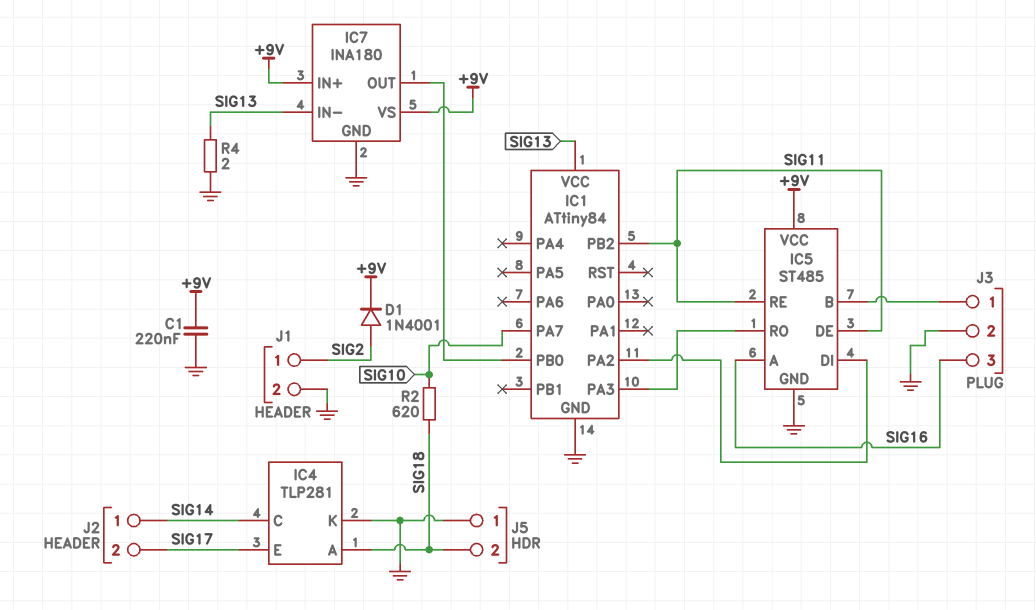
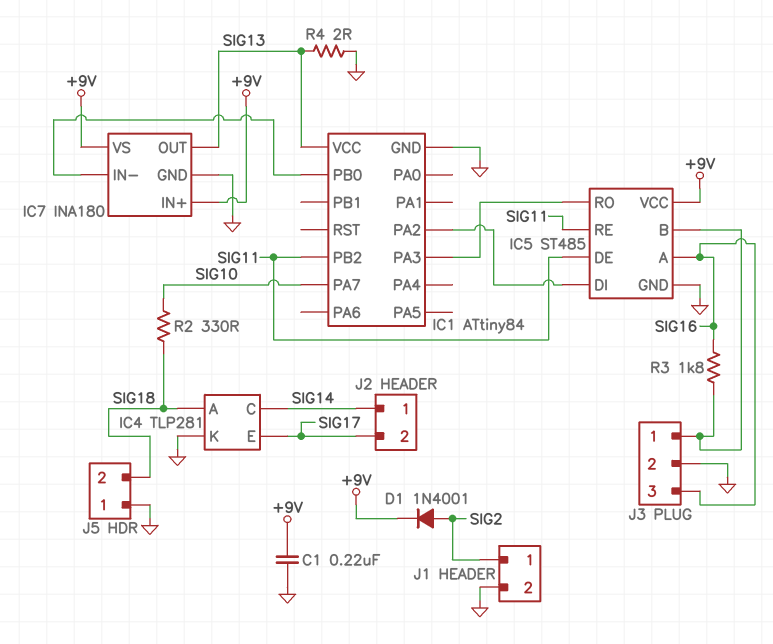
IC7 pin IN-: SIG13 -> IC1/PB0
IC7 pin OUT: IC1/PB0 -> SIG13
R2: 620 (SIG10, SIG18) -> 330 (SIG10, SIG18)
R3: none -> 1.8k (IC5/B, SIG16)

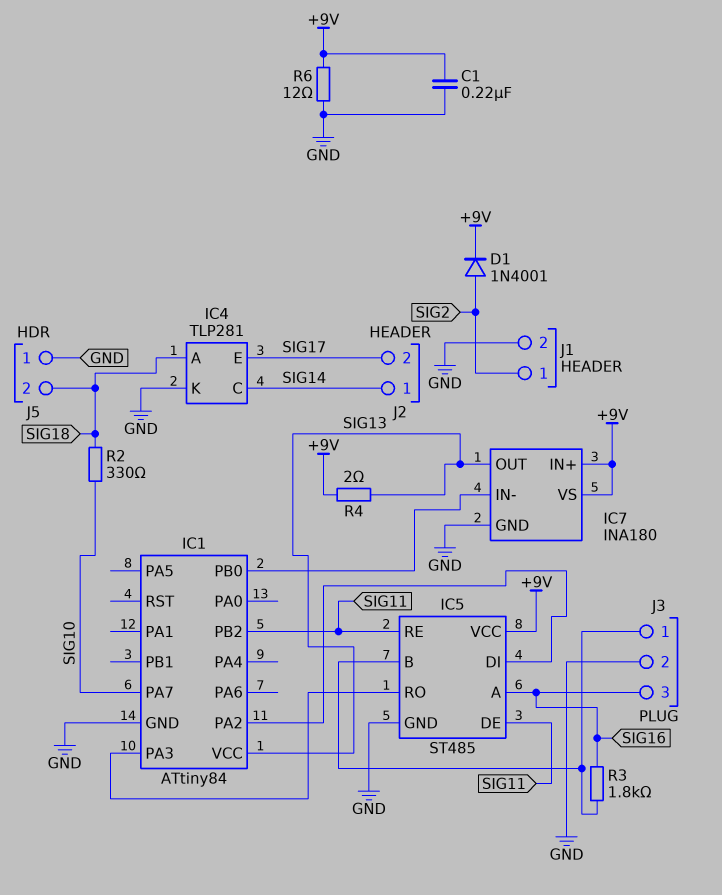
R4: 2 (GND, SIG13) -> 2 (+9V, SIG13)
R6: none -> 12 (+9V, GND)

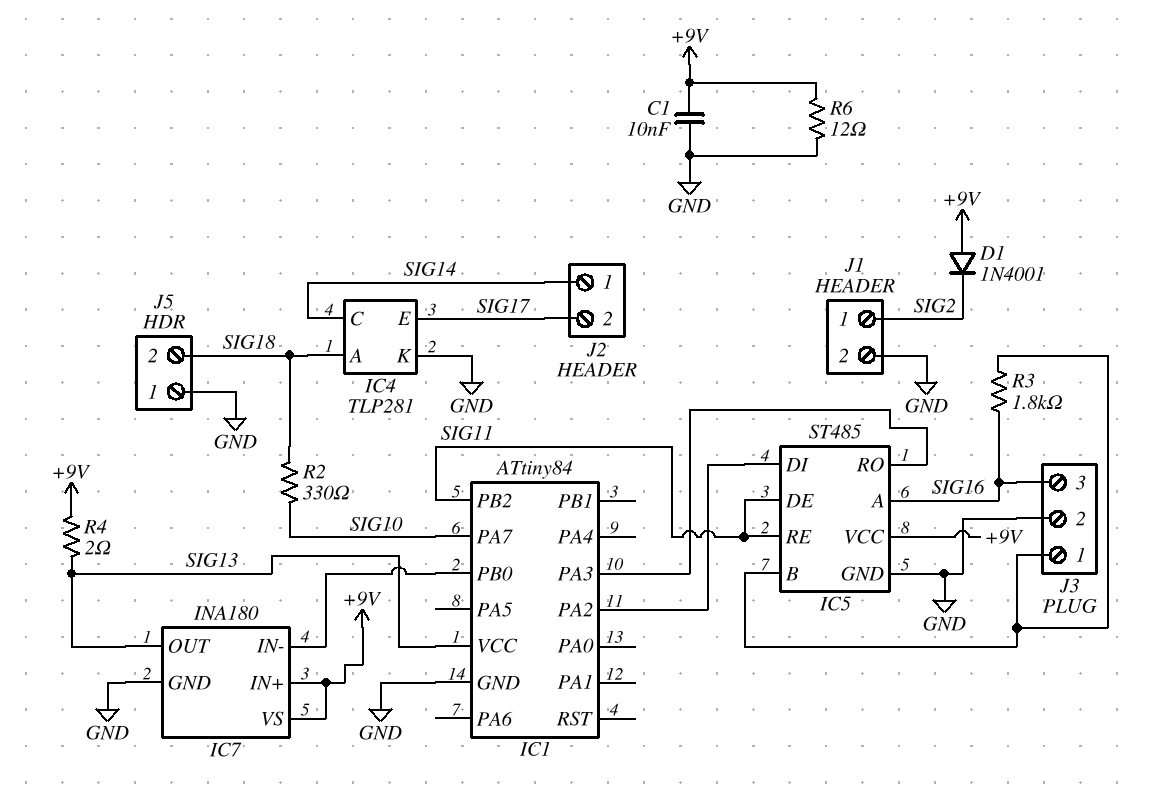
C1: 220nF (+9V, GND) -> 10nF (+9V, GND)
D1: diode 1N4001 (A SIG2, K +9V) -> diode 1N4001 (A +9V, K SIG2)

